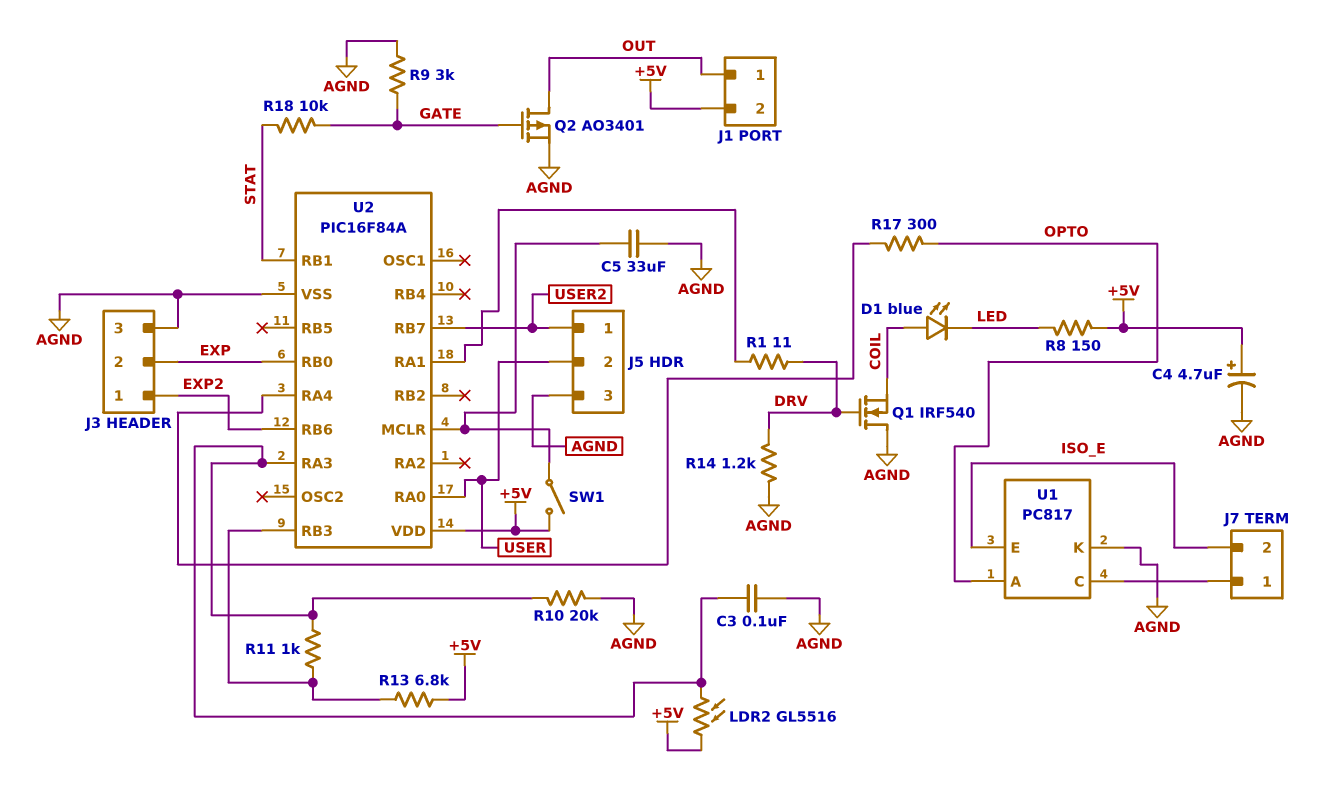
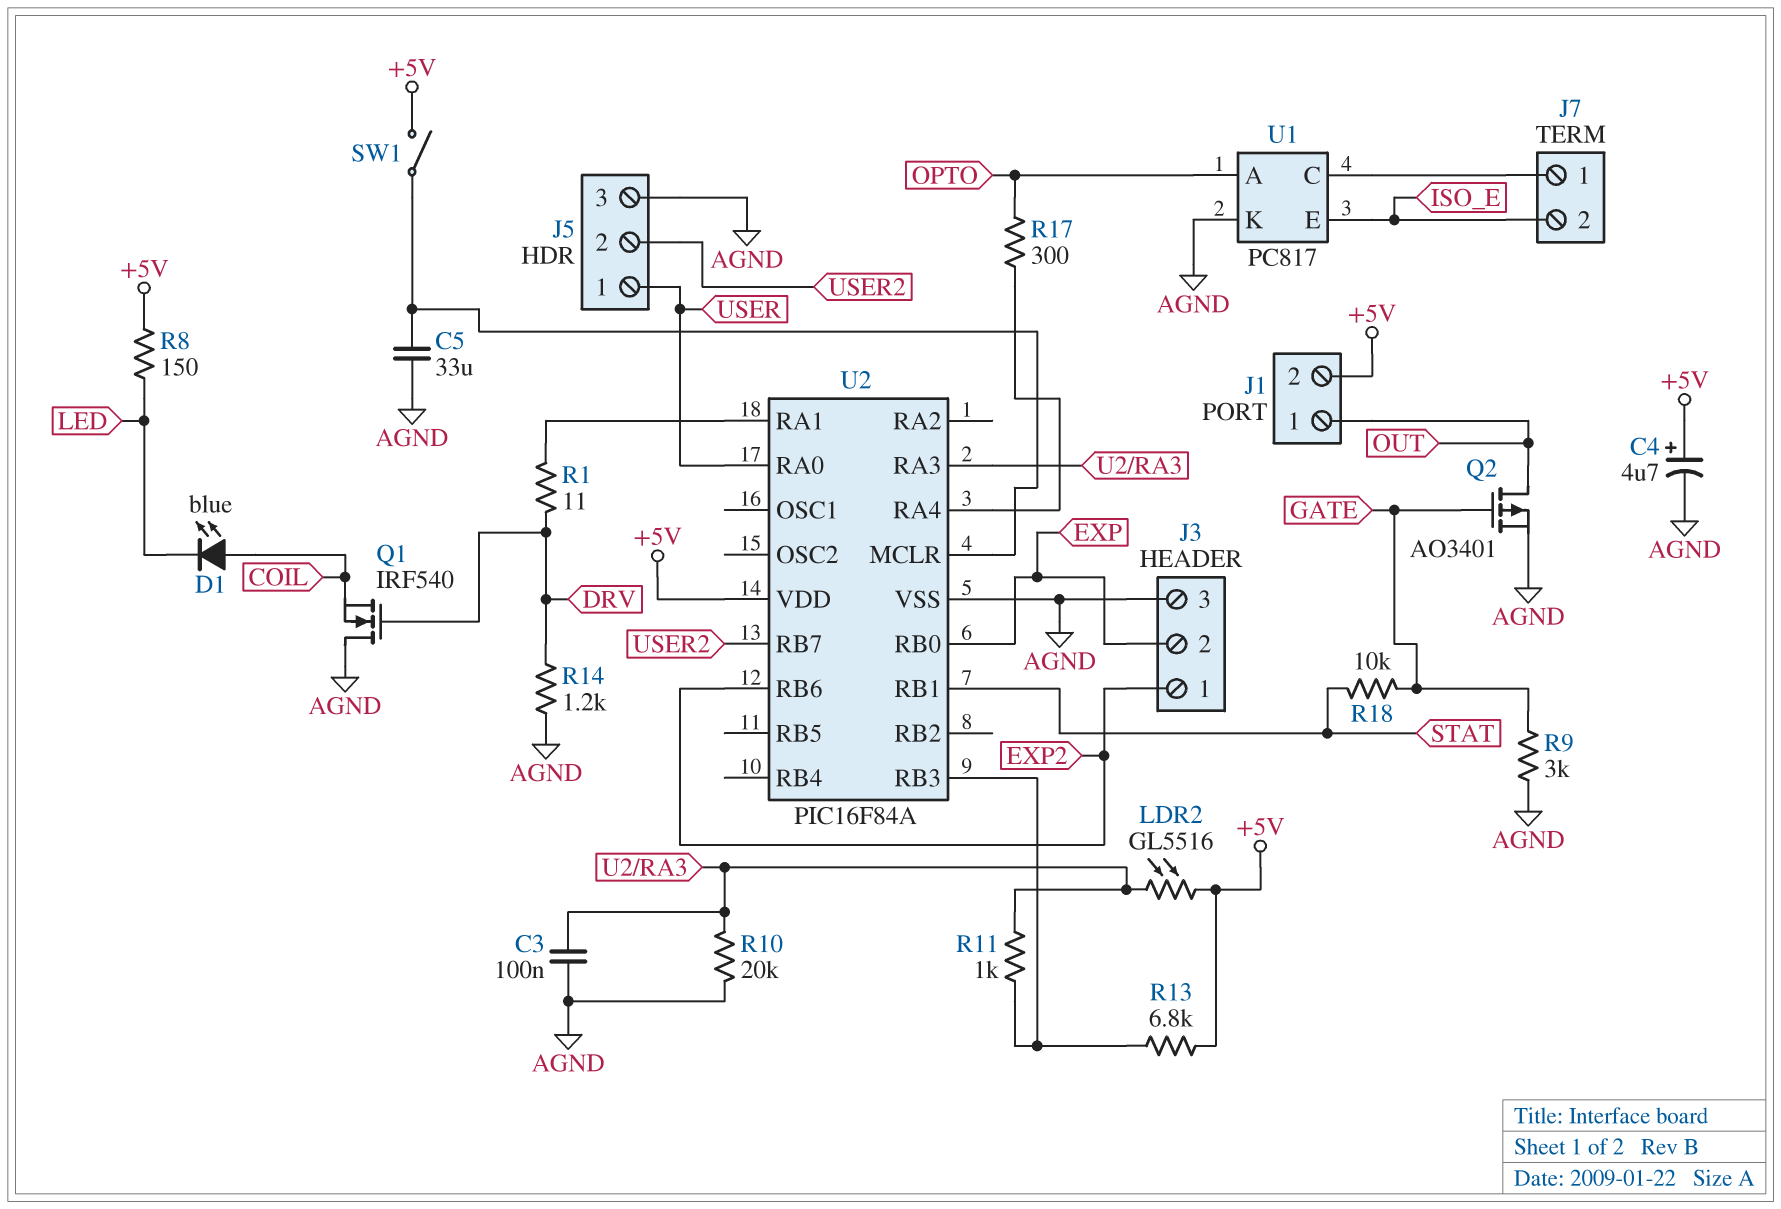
J5 pin 1: USER2 -> USER
J5 pin 2: USER -> USER2

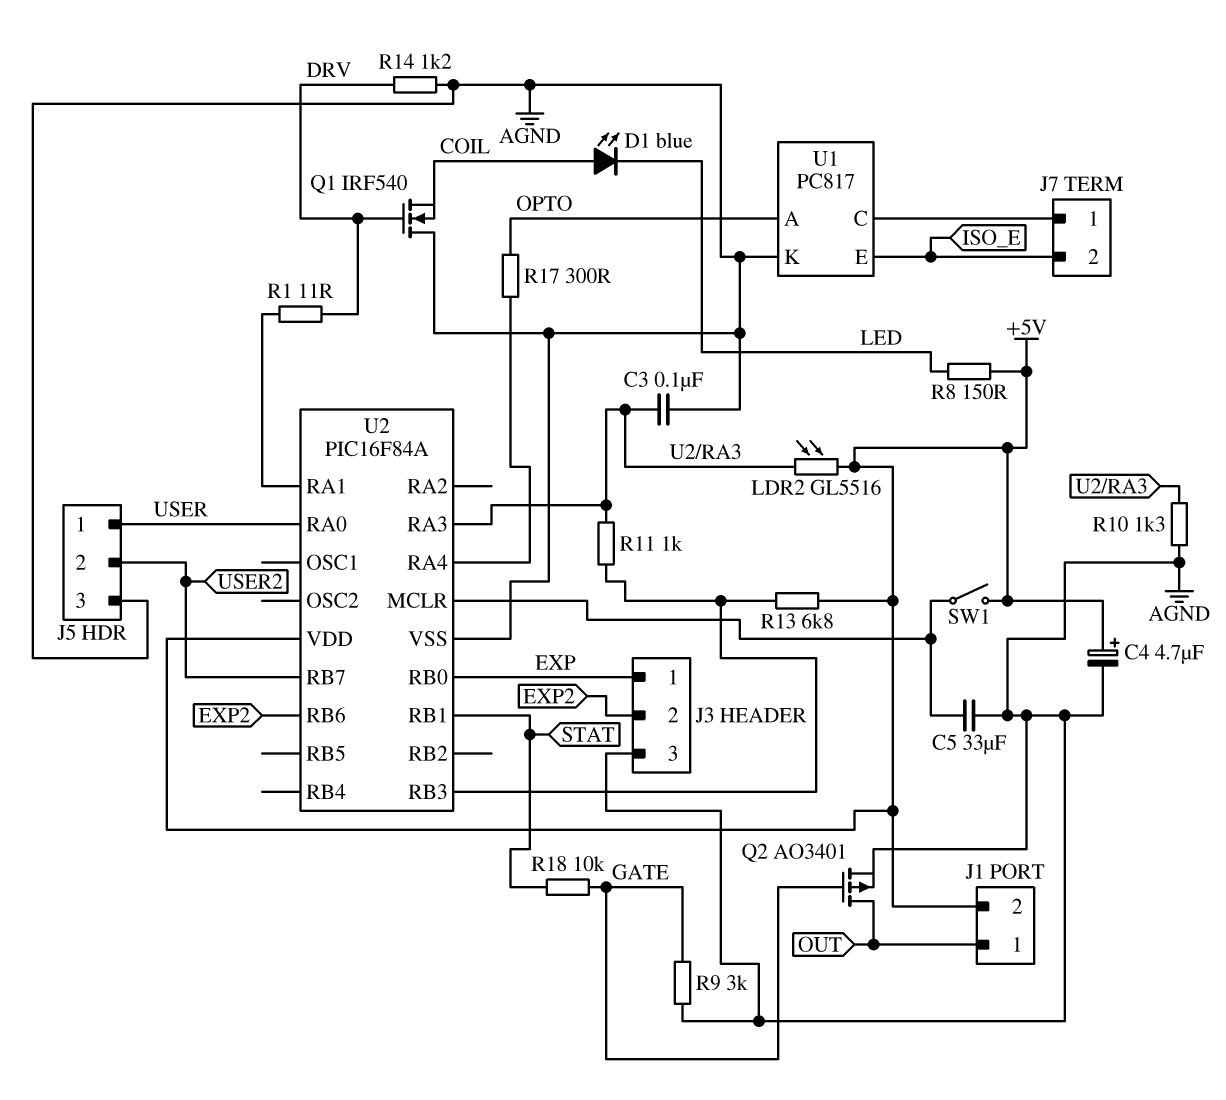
J3 pin 1: EXP2 -> EXP
J3 pin 2: EXP -> EXP2
R10: 20k (AGND, U2/RA3) -> 1.3k (AGND, U2/RA3)

